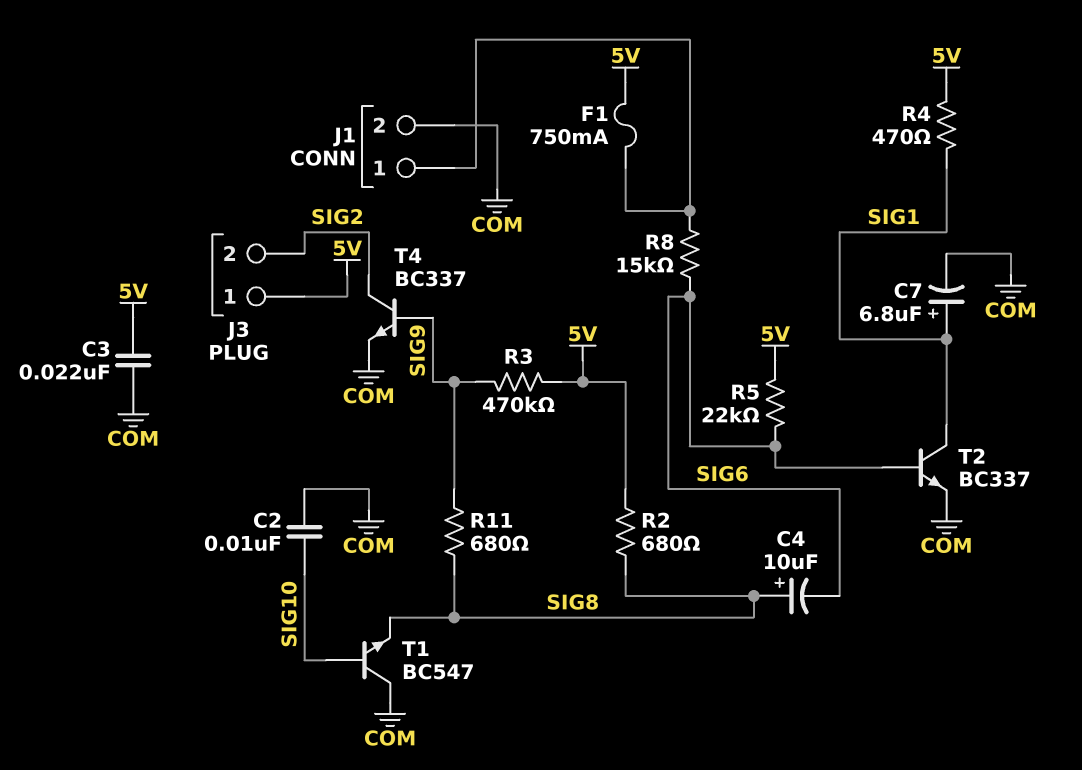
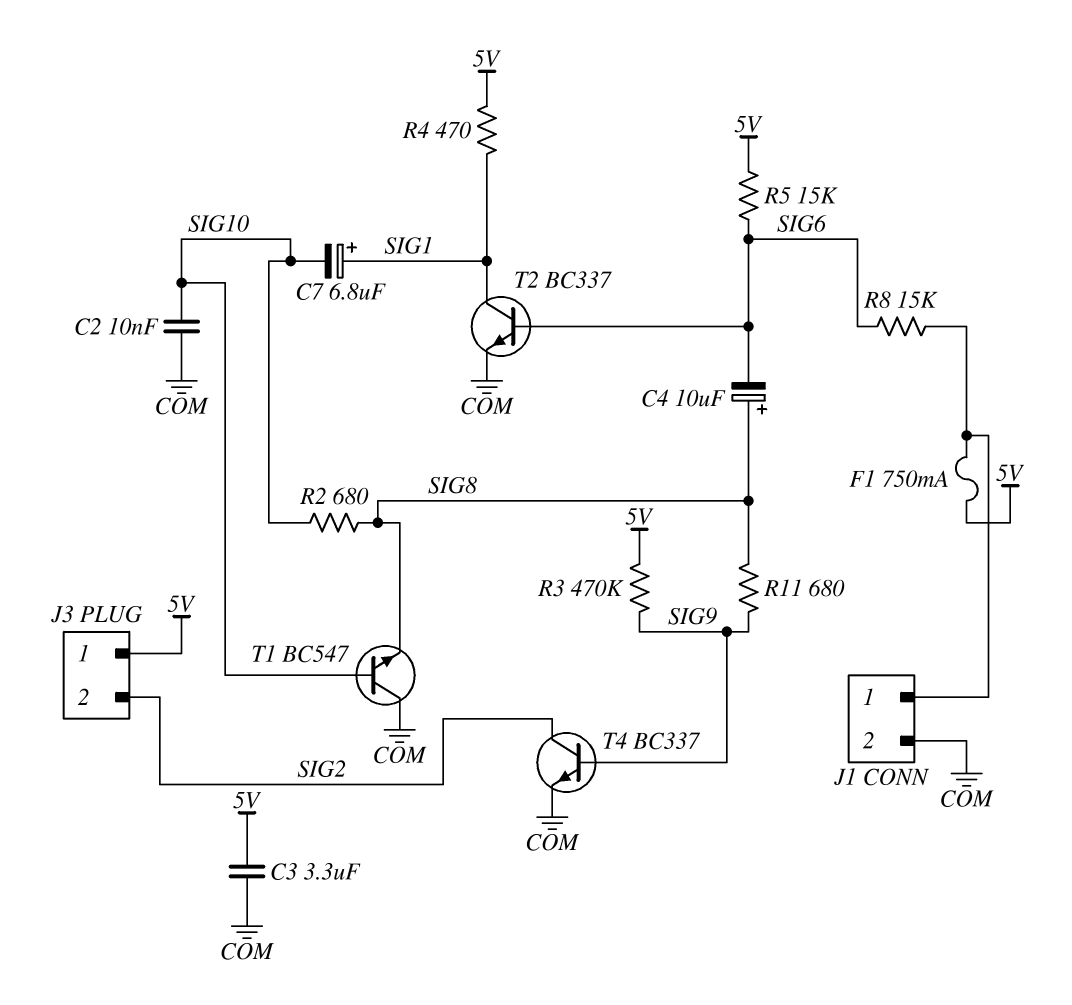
C3: 22nF (5V, COM) -> 3.3uF (5V, COM)
C7: 6.8uF (plus SIG1, minus COM) -> 6.8uF (plus SIG1, minus SIG10)
R2: 680 (5V, SIG8) -> 680 (SIG8, SIG10)
R5: 22k (5V, SIG6) -> 15k (5V, SIG6)

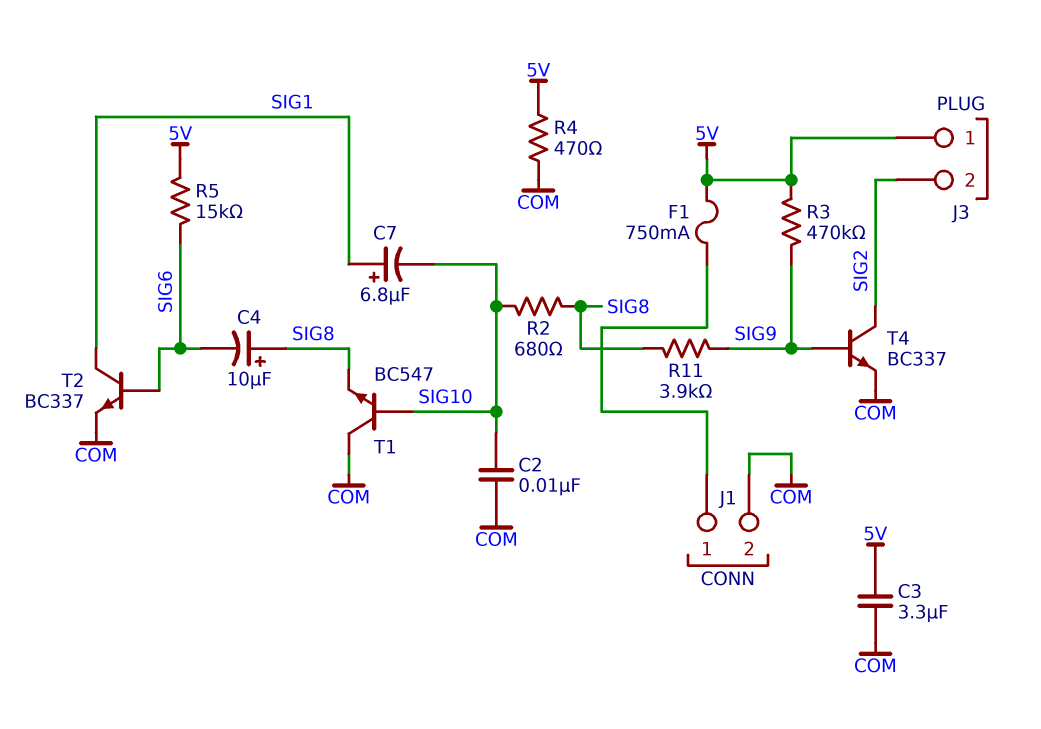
R4: 470 (5V, SIG1) -> 470 (5V, COM)
R8: 15k (J1/1, SIG6) -> none
R11: 680 (SIG8, SIG9) -> 3.9k (SIG8, SIG9)

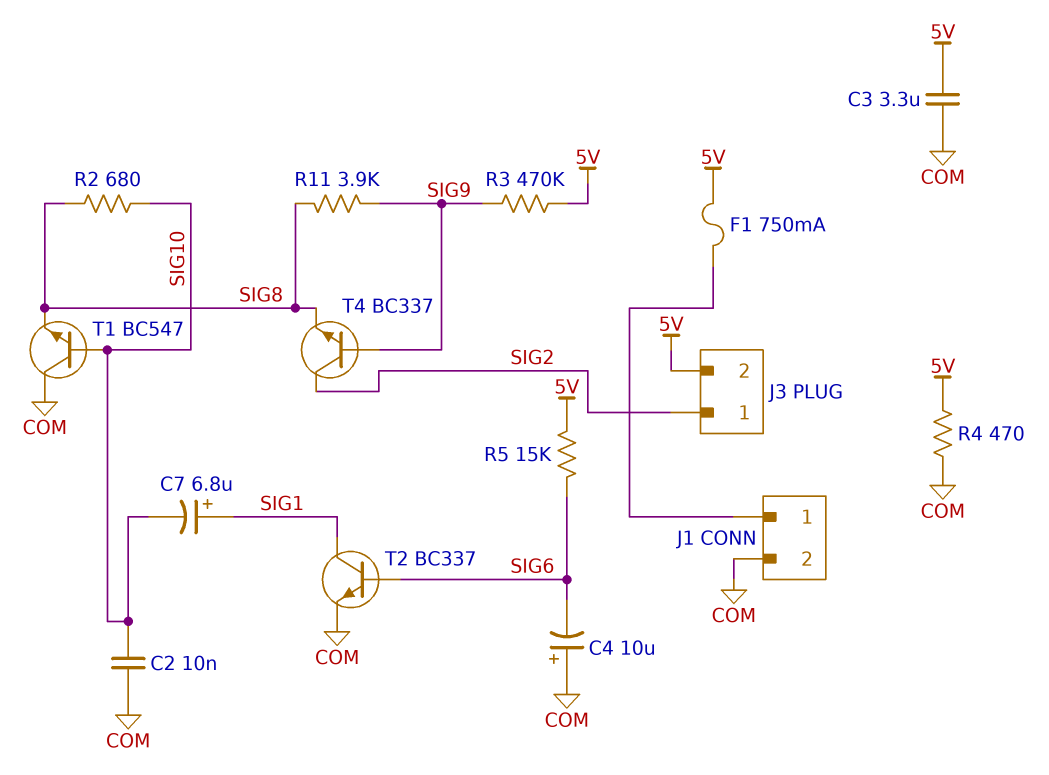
C4: 10uF (plus SIG8, minus SIG6) -> 10uF (plus COM, minus SIG6)
J3 pin 1: 5V -> SIG2
J3 pin 2: SIG2 -> 5V
T4: NPN BC337 (B SIG9, C SIG2, E COM) -> NPN BC337 (B SIG9, C SIG2, E SIG8)

